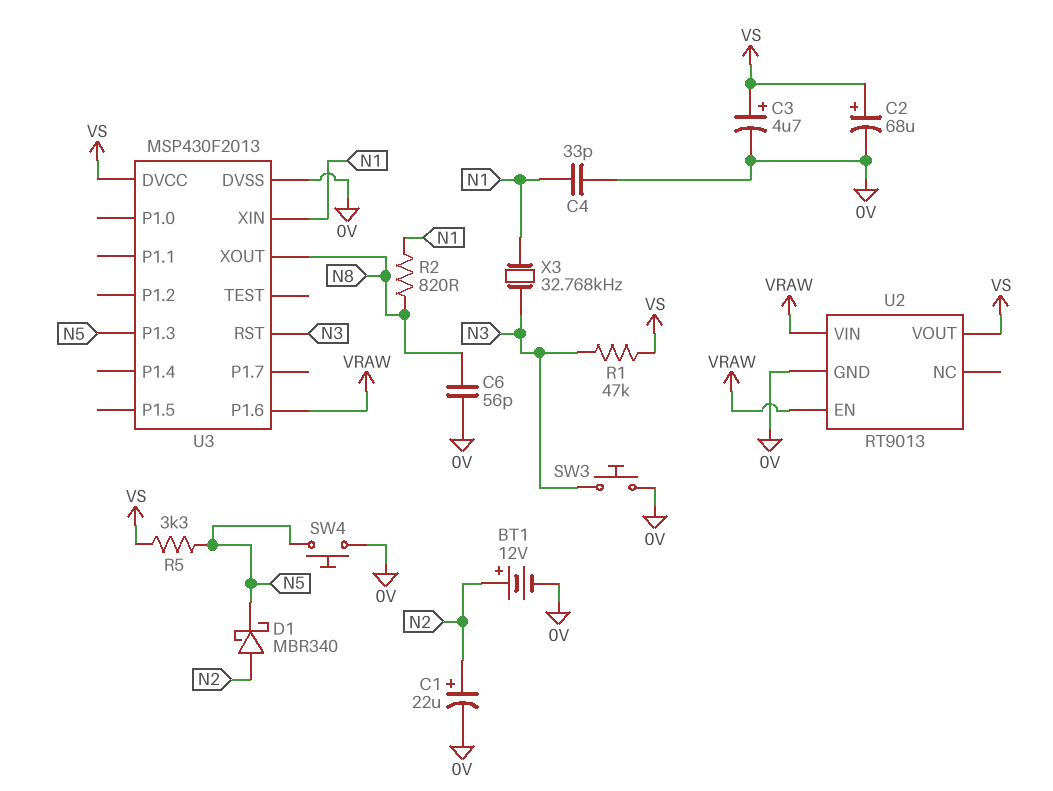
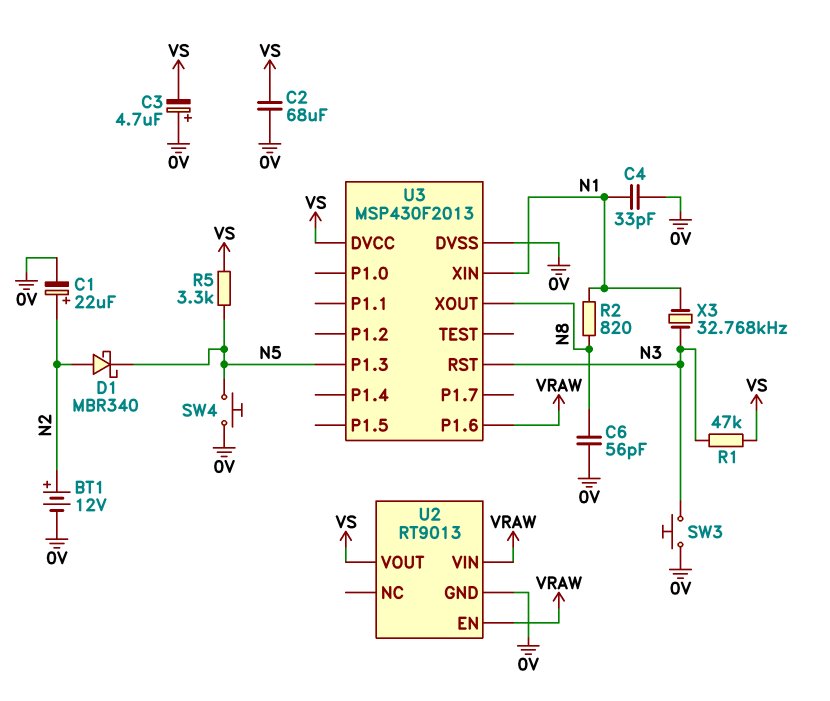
C2: 68uF (plus VS, minus 0V) -> 68uF (0V, VS)
C3: 4.7uF (plus VS, minus 0V) -> 4.7uF (plus 0V, minus VS)

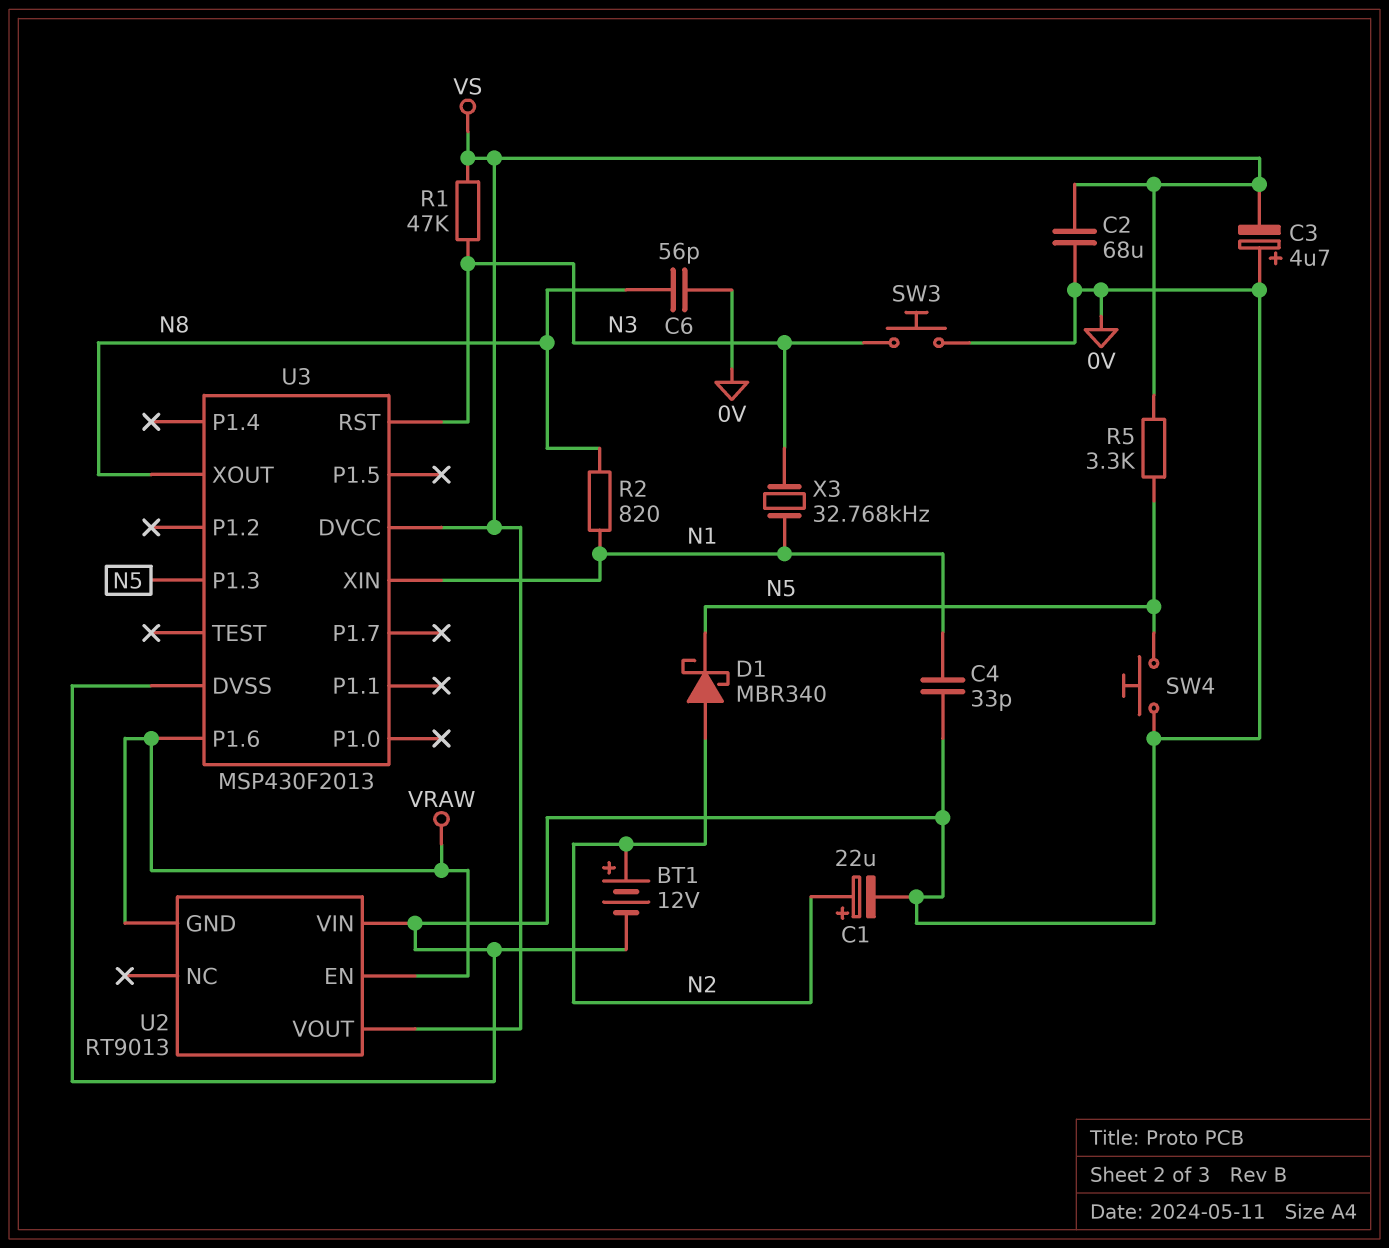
U2 pin GND: 0V -> VRAW
U2 pin VIN: VRAW -> 0V

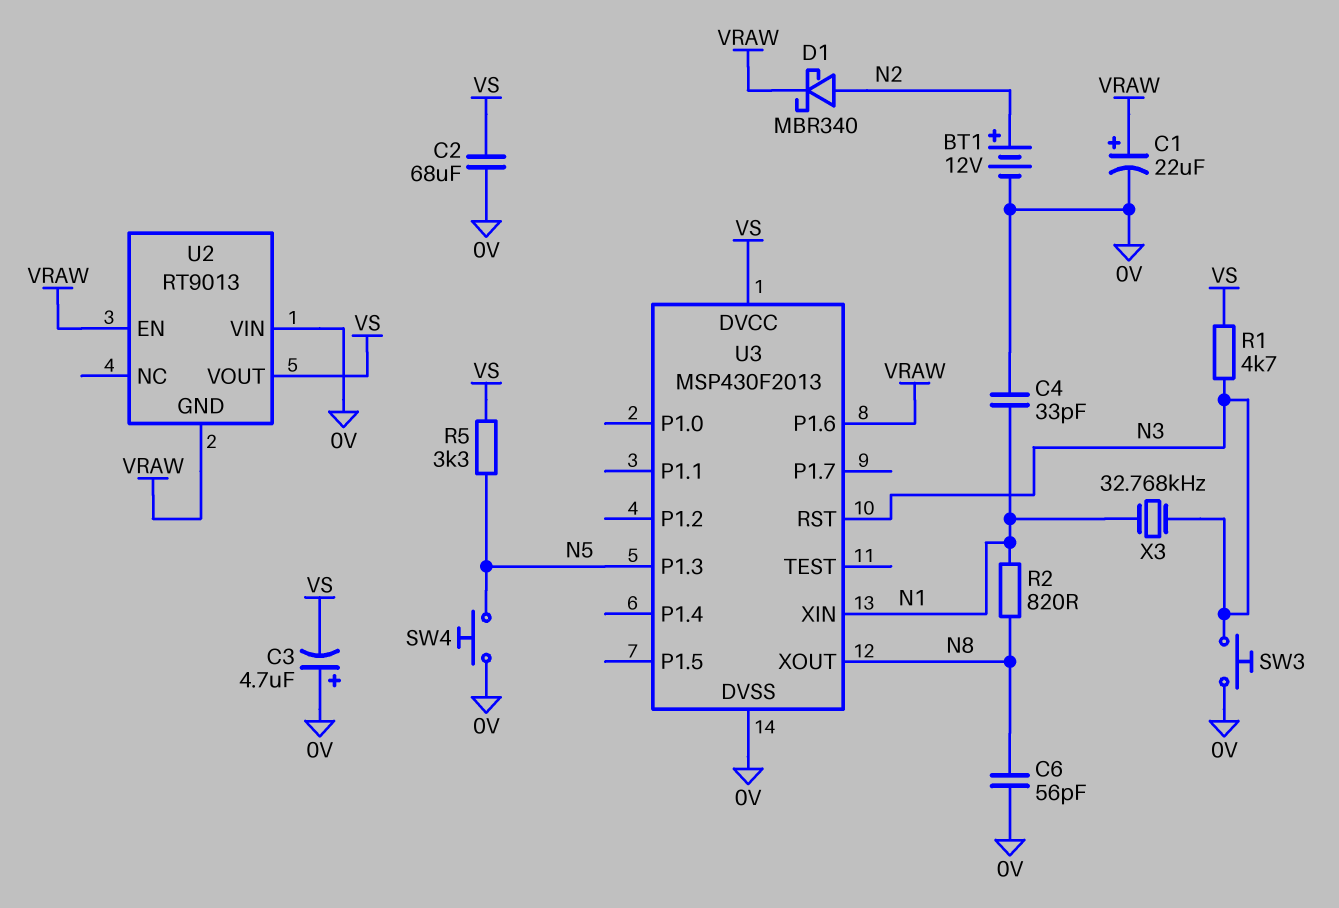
C1: 22uF (plus N2, minus 0V) -> 22uF (plus VRAW, minus 0V)
D1: schottky MBR340 (A N2, K N5) -> schottky MBR340 (A N2, K VRAW)
R1: 47k (N3, VS) -> 4.7k (N3, VS)

